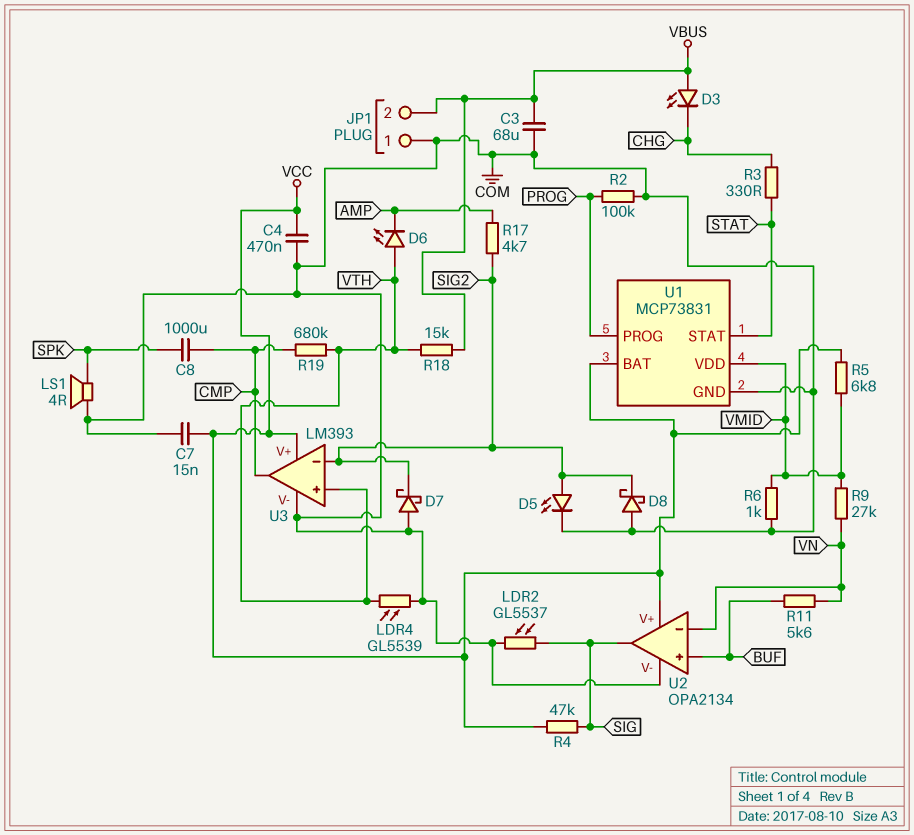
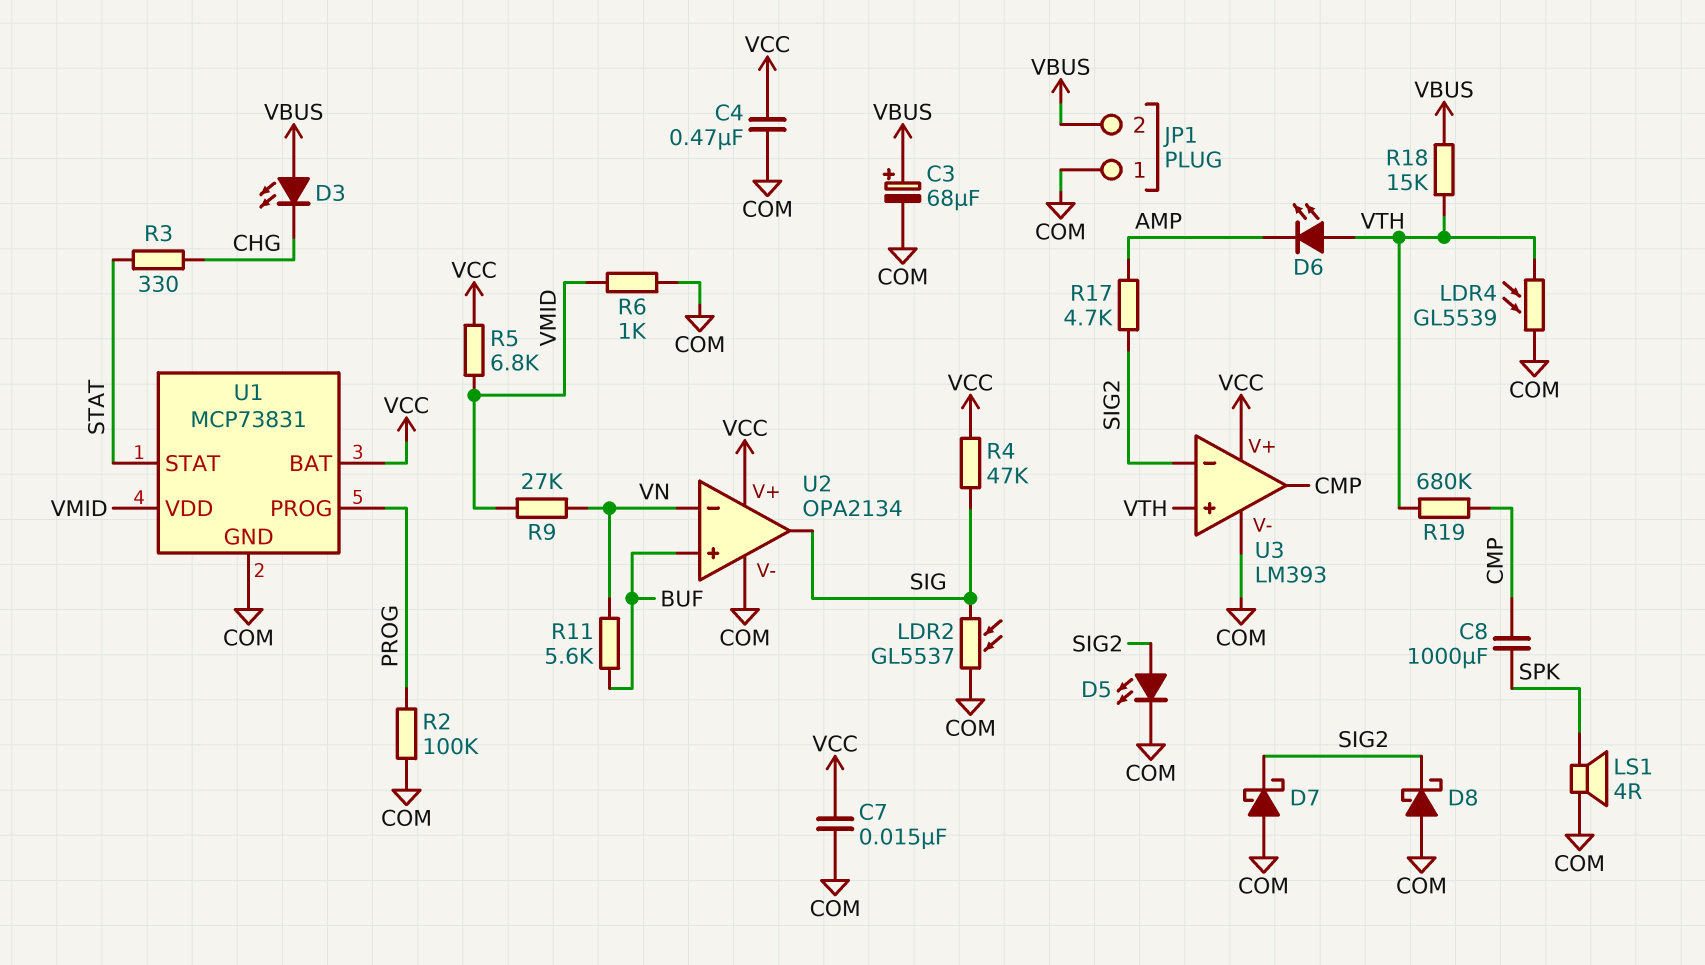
C3: 68uF (COM, VBUS) -> 68uF (plus VBUS, minus COM)

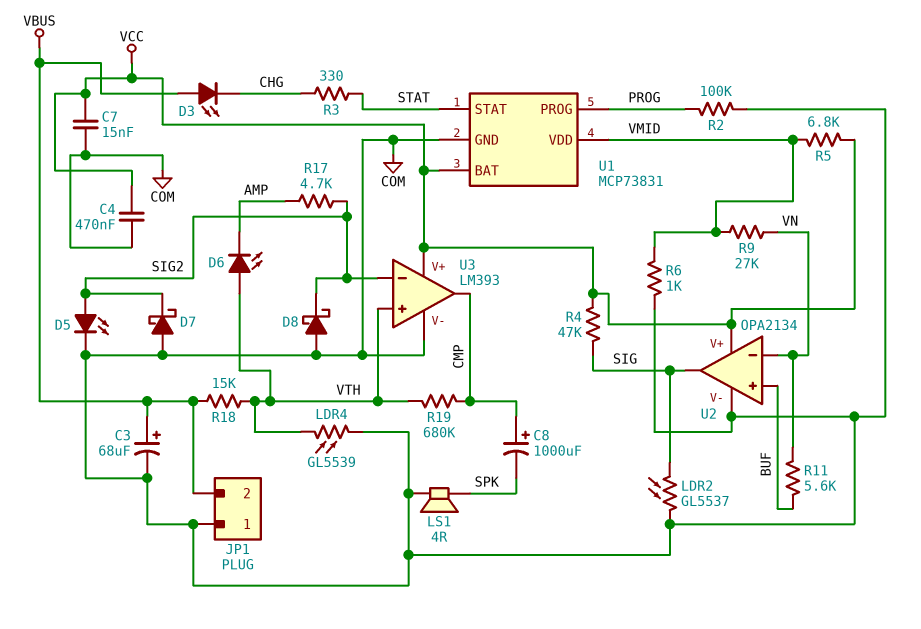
C8: 1000uF (CMP, SPK) -> 1000uF (plus CMP, minus SPK)

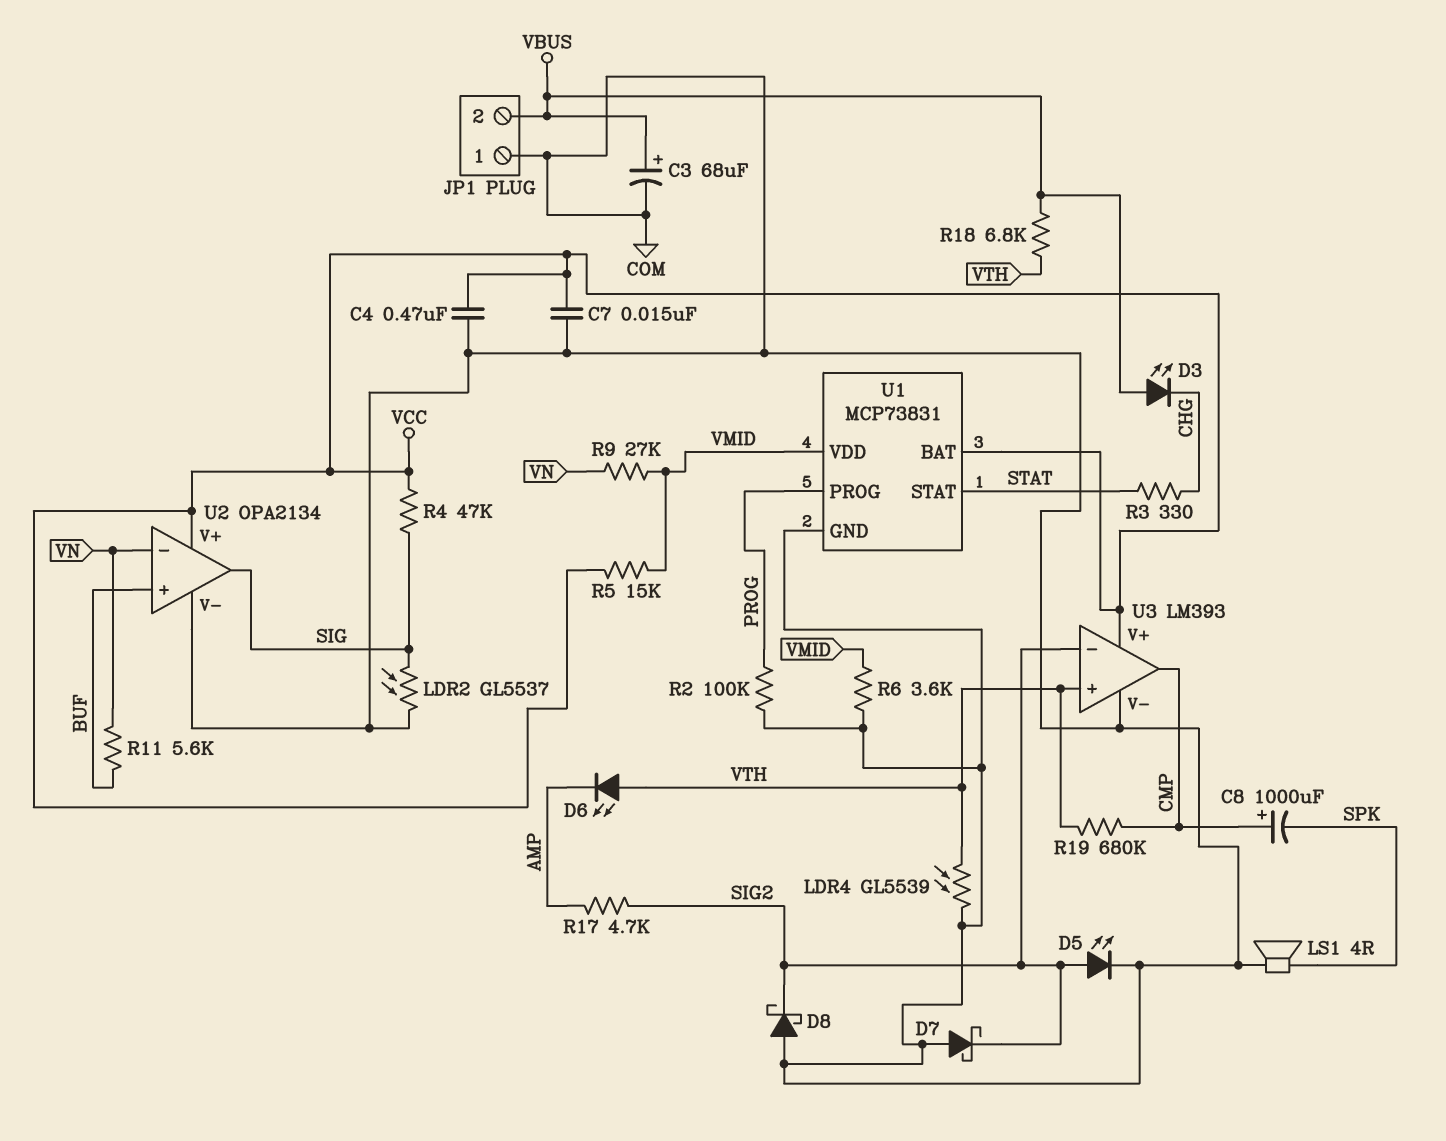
R5: 6.8k (VCC, VMID) -> 15k (VCC, VMID)
R6: 1k (COM, VMID) -> 3.6k (COM, VMID)
R18: 15k (VBUS, VTH) -> 6.8k (VBUS, VTH)

